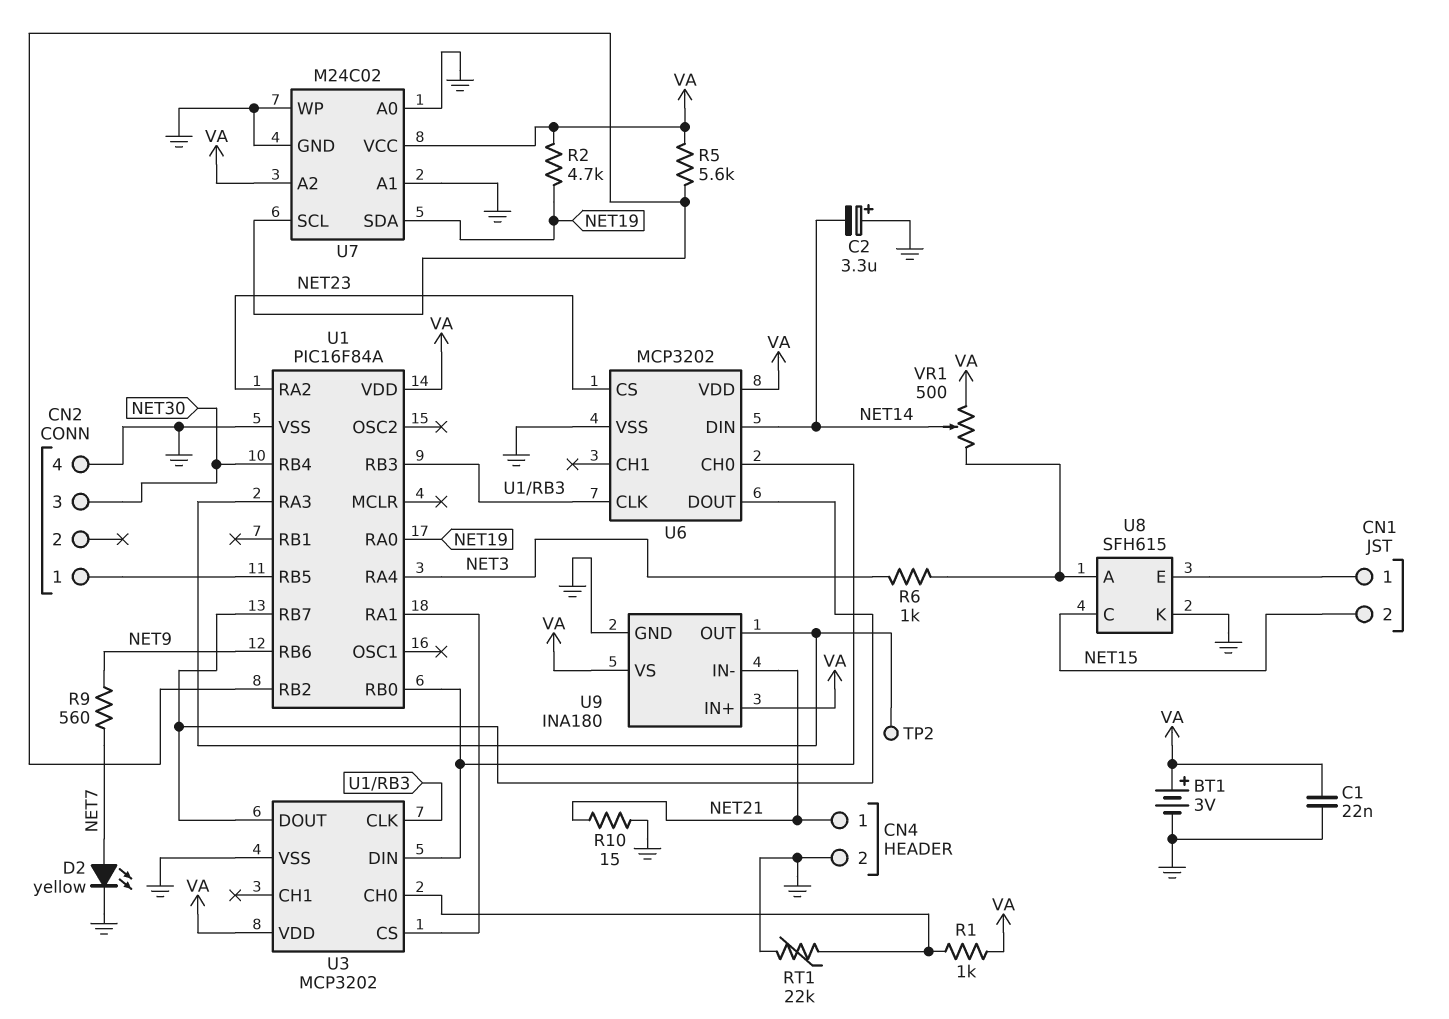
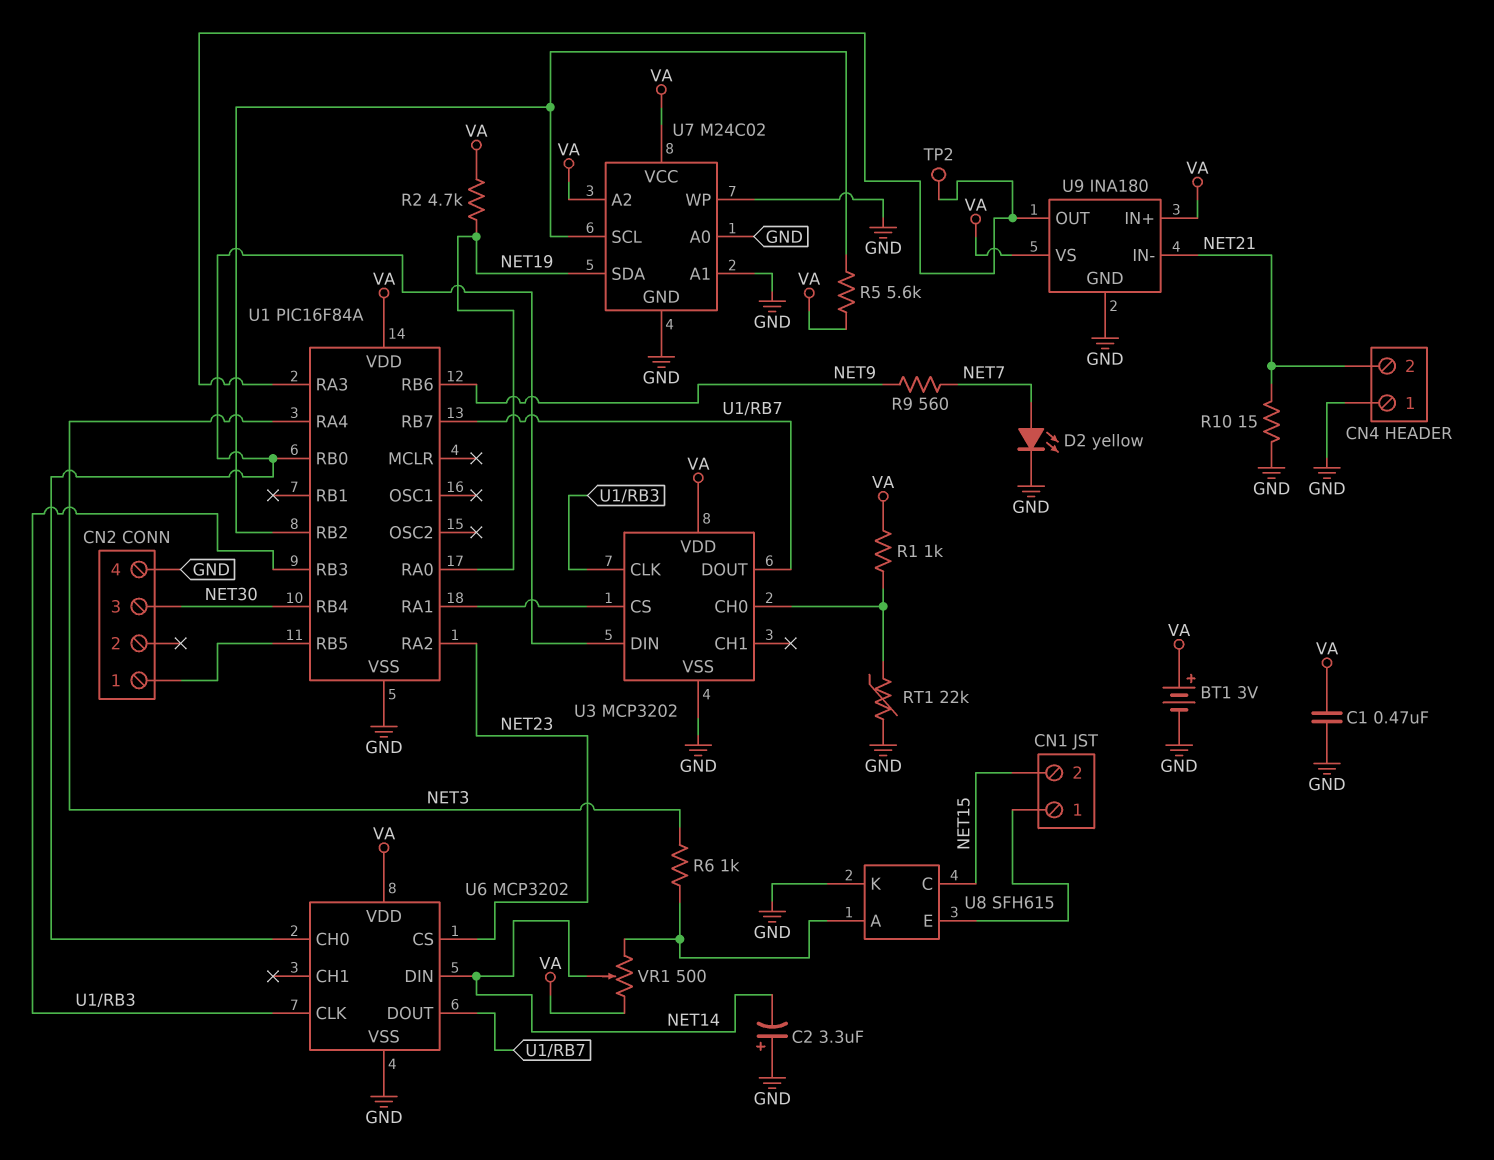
C1: 22nF (GND, VA) -> 470nF (GND, VA)
CN4 pin 1: NET21 -> GND
CN4 pin 2: GND -> NET21

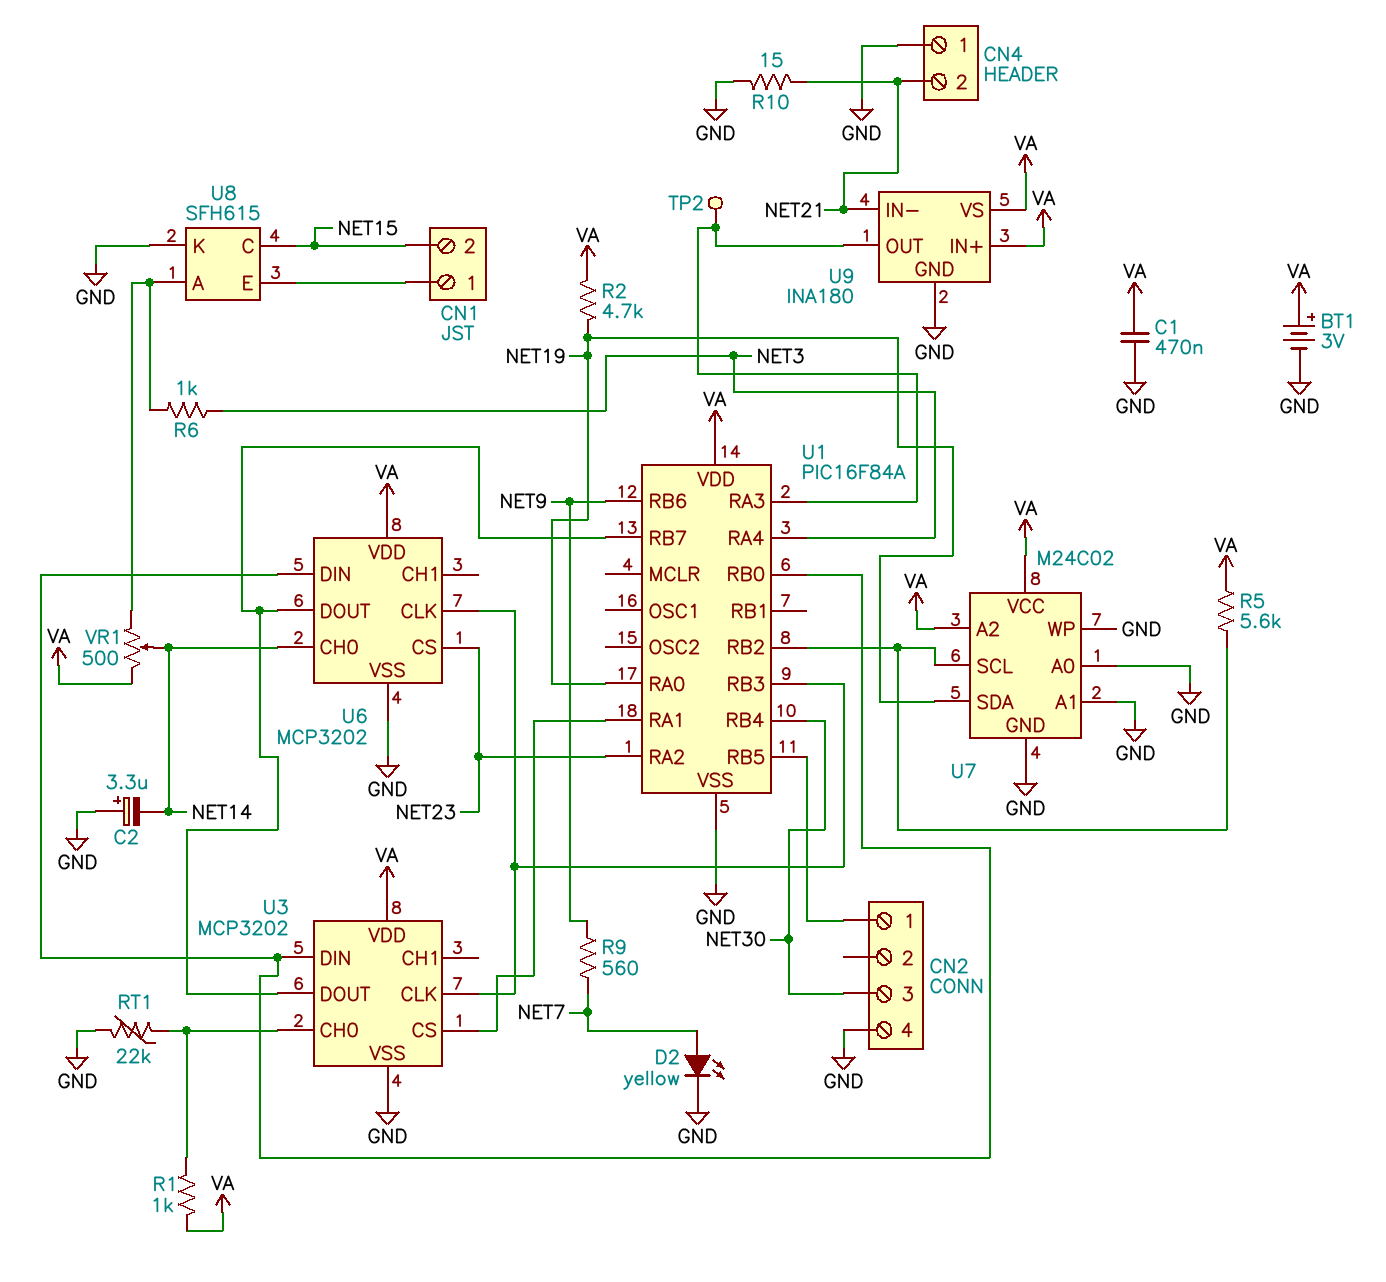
U6 pin CH0: U1/RB0 -> NET14
U6 pin DIN: NET14 -> U1/RB0

